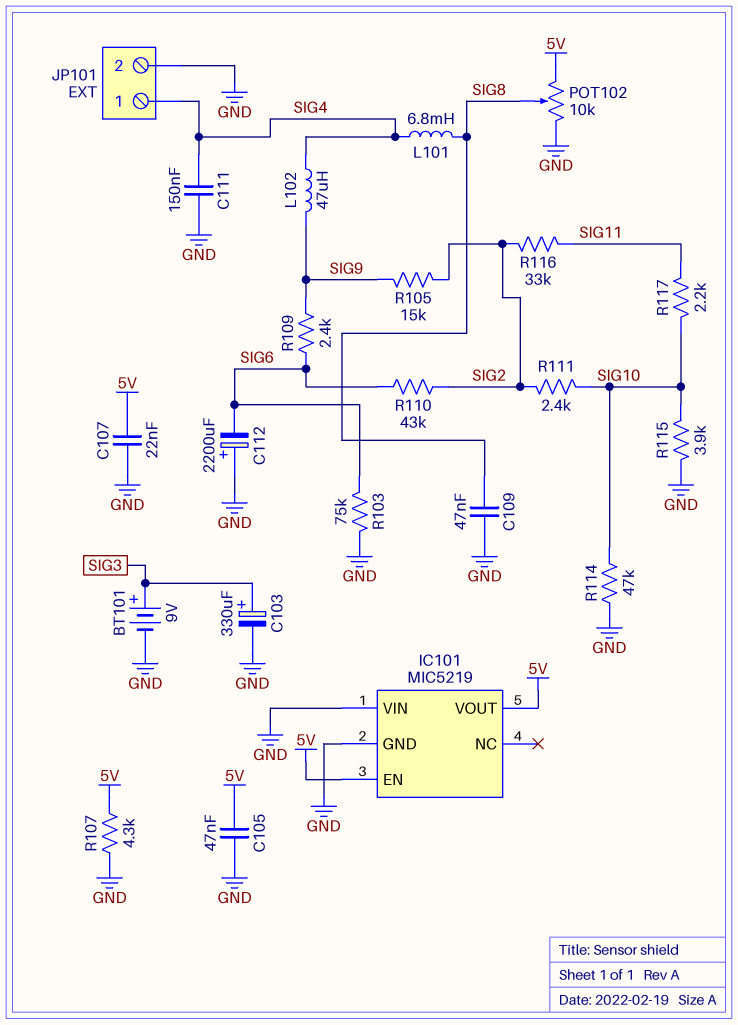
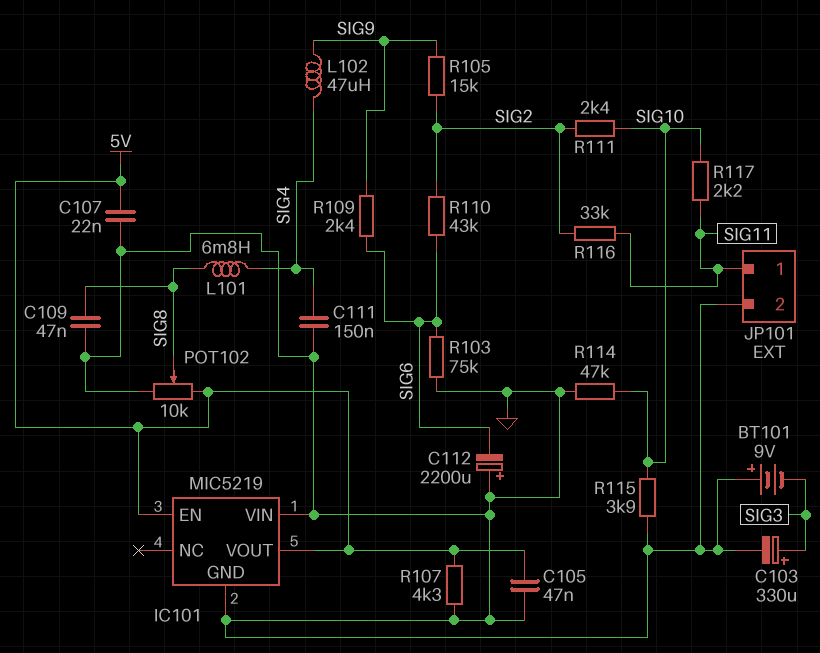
BT101: 9V (plus SIG3, minus GND) -> 9V (plus GND, minus SIG3)
JP101 pin 1: SIG4 -> SIG11

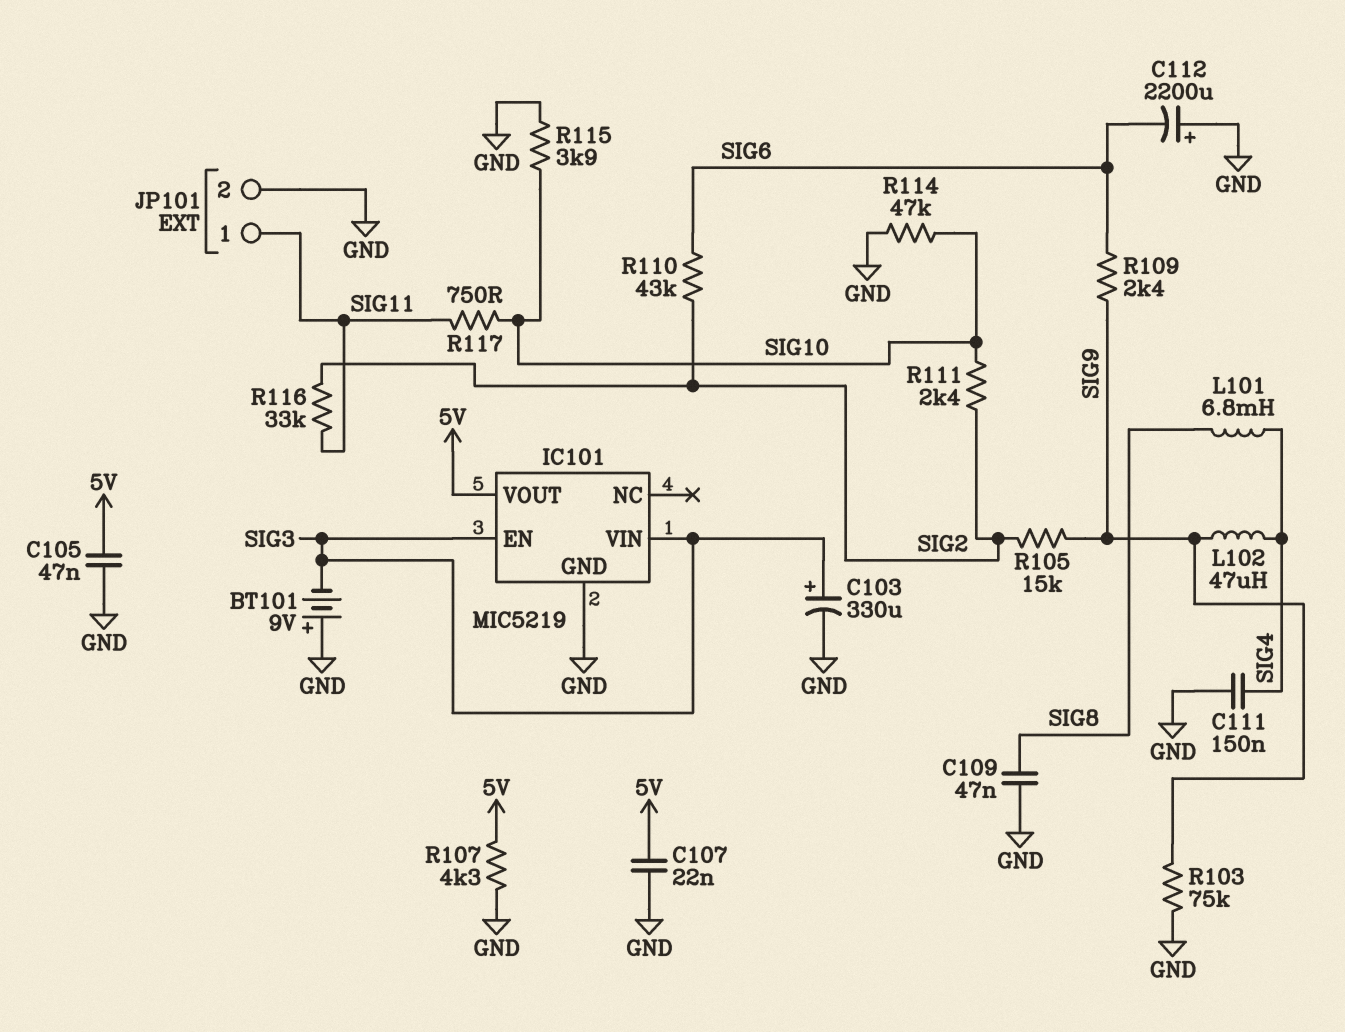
IC101 pin EN: 5V -> SIG3
IC101 pin VIN: GND -> SIG3
POT102: 10k (5V, GND, wiper SIG8) -> none
R103: 75k (GND, SIG6) -> 75k (GND, SIG9)
R117: 2.2k (SIG10, SIG11) -> 750 (SIG10, SIG11)

